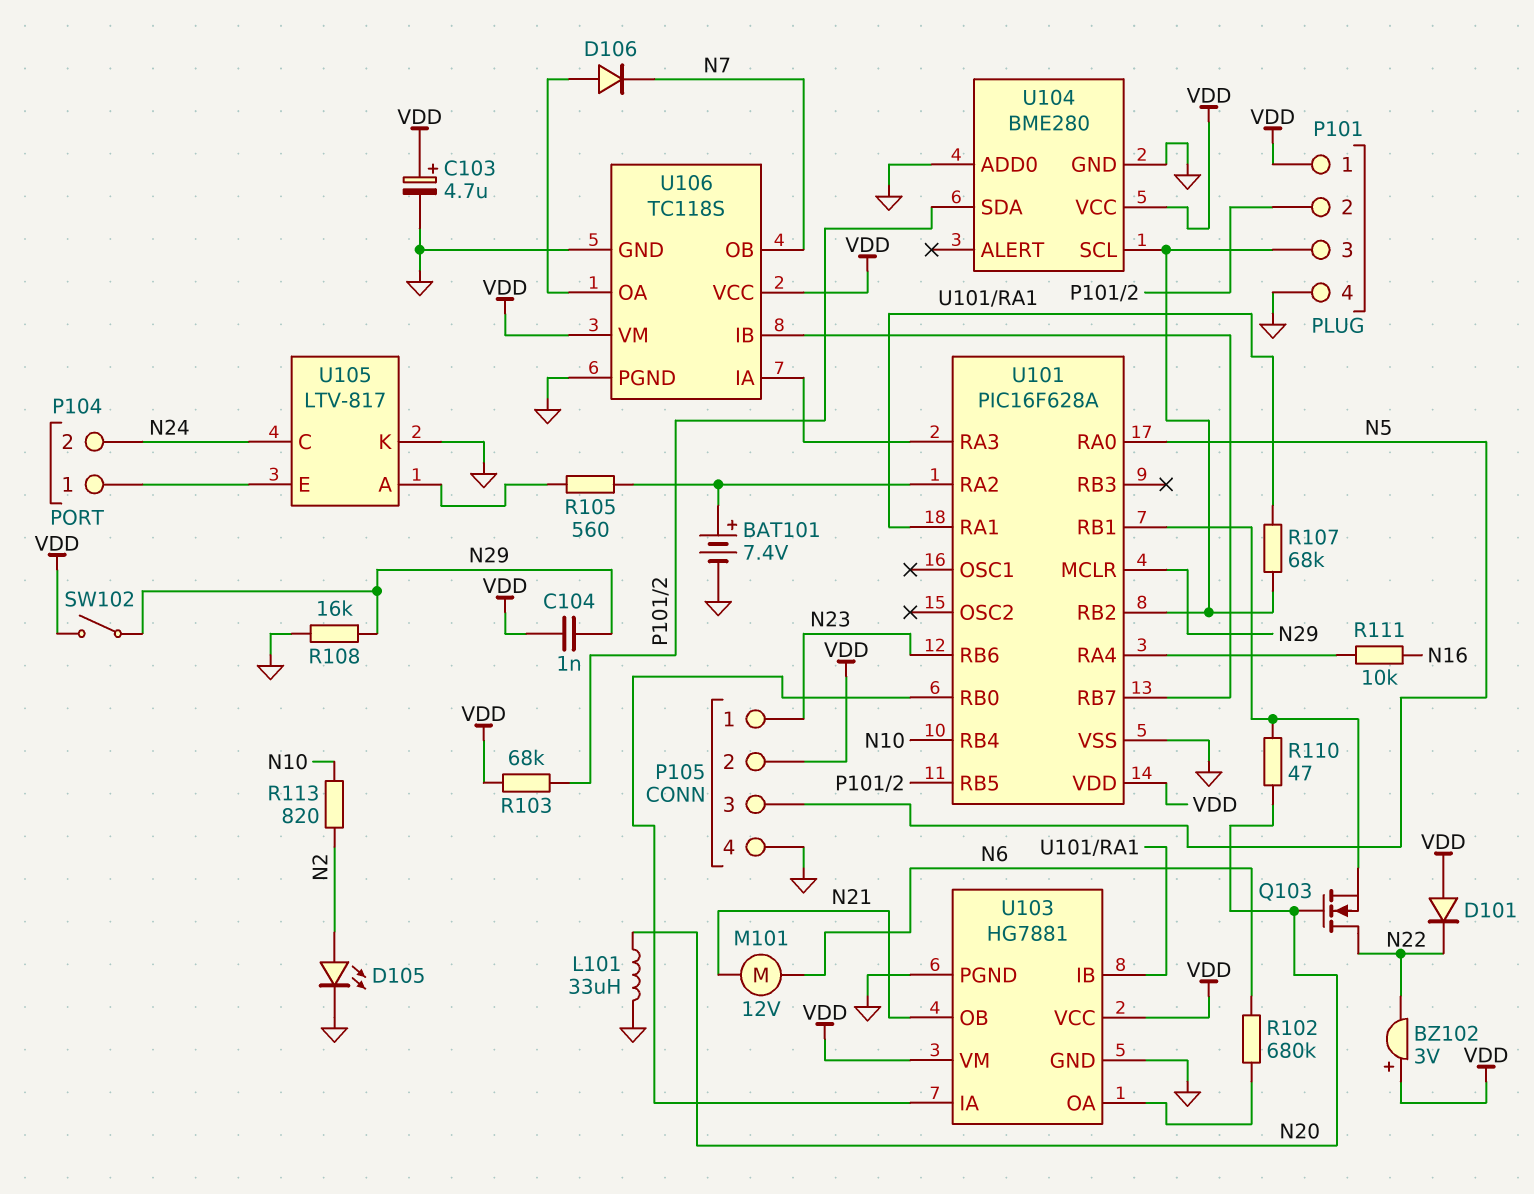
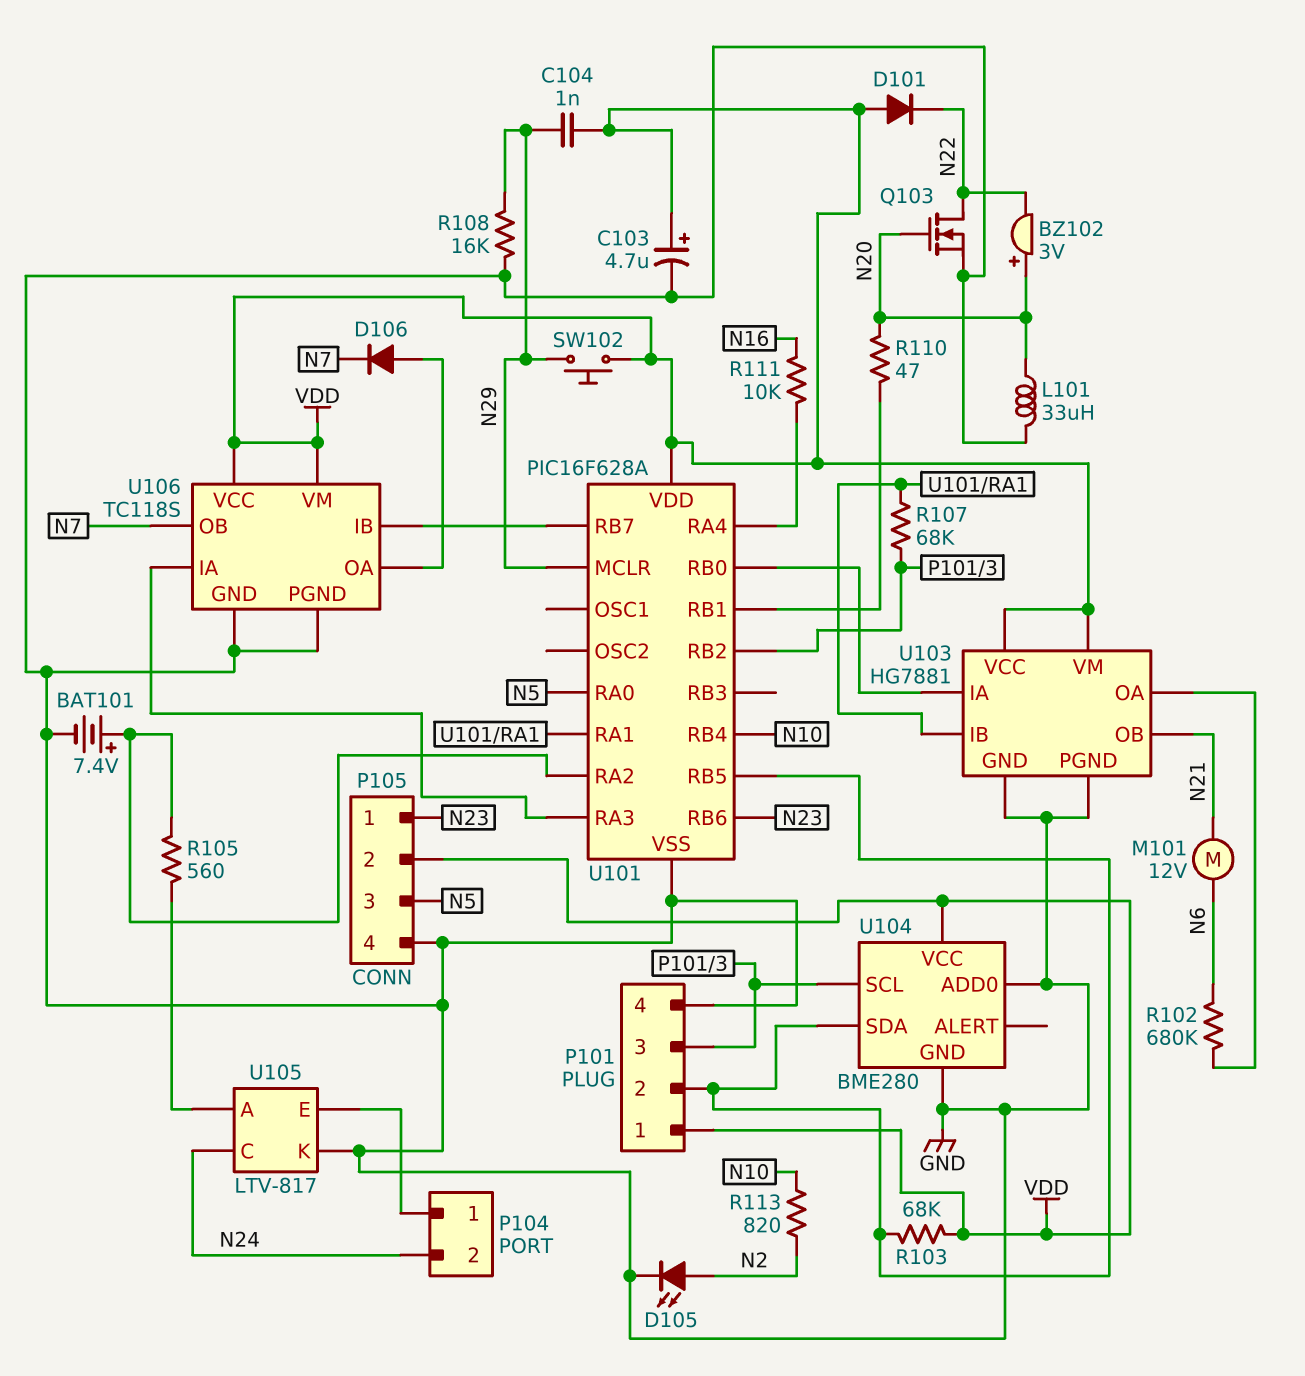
BZ102: buzzer 3V (plus VDD, minus N22) -> buzzer 3V (plus N20, minus N22)
Q103: NMOS (G N20, D N22, S U101/RB1) -> NMOS (G N20, D N22, S GND)
SW102: switch (N29, VDD) -> button (N29, VDD)

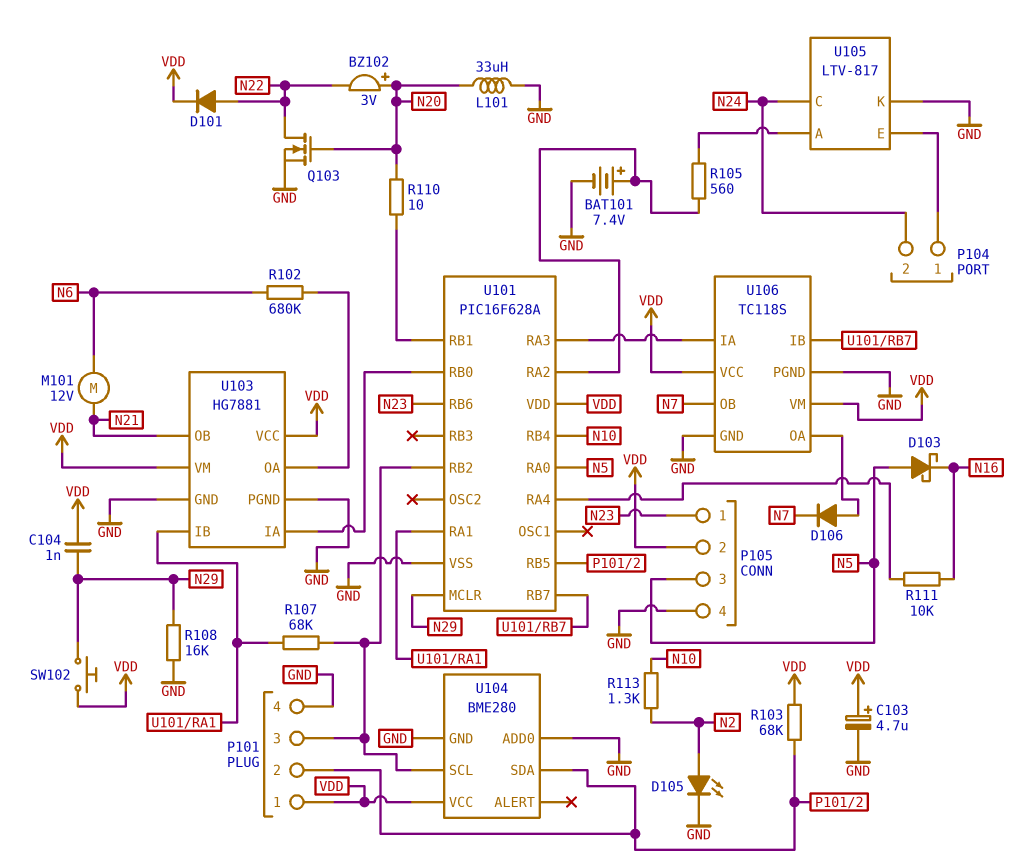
D101: diode (A VDD, K N22) -> diode (A N22, K VDD)
D103: none -> schottky (A N5, K N16)
R110: 47 (N20, U101/RB1) -> 10 (N20, U101/RB1)
R113: 820 (N2, N10) -> 1.3k (N2, N10)

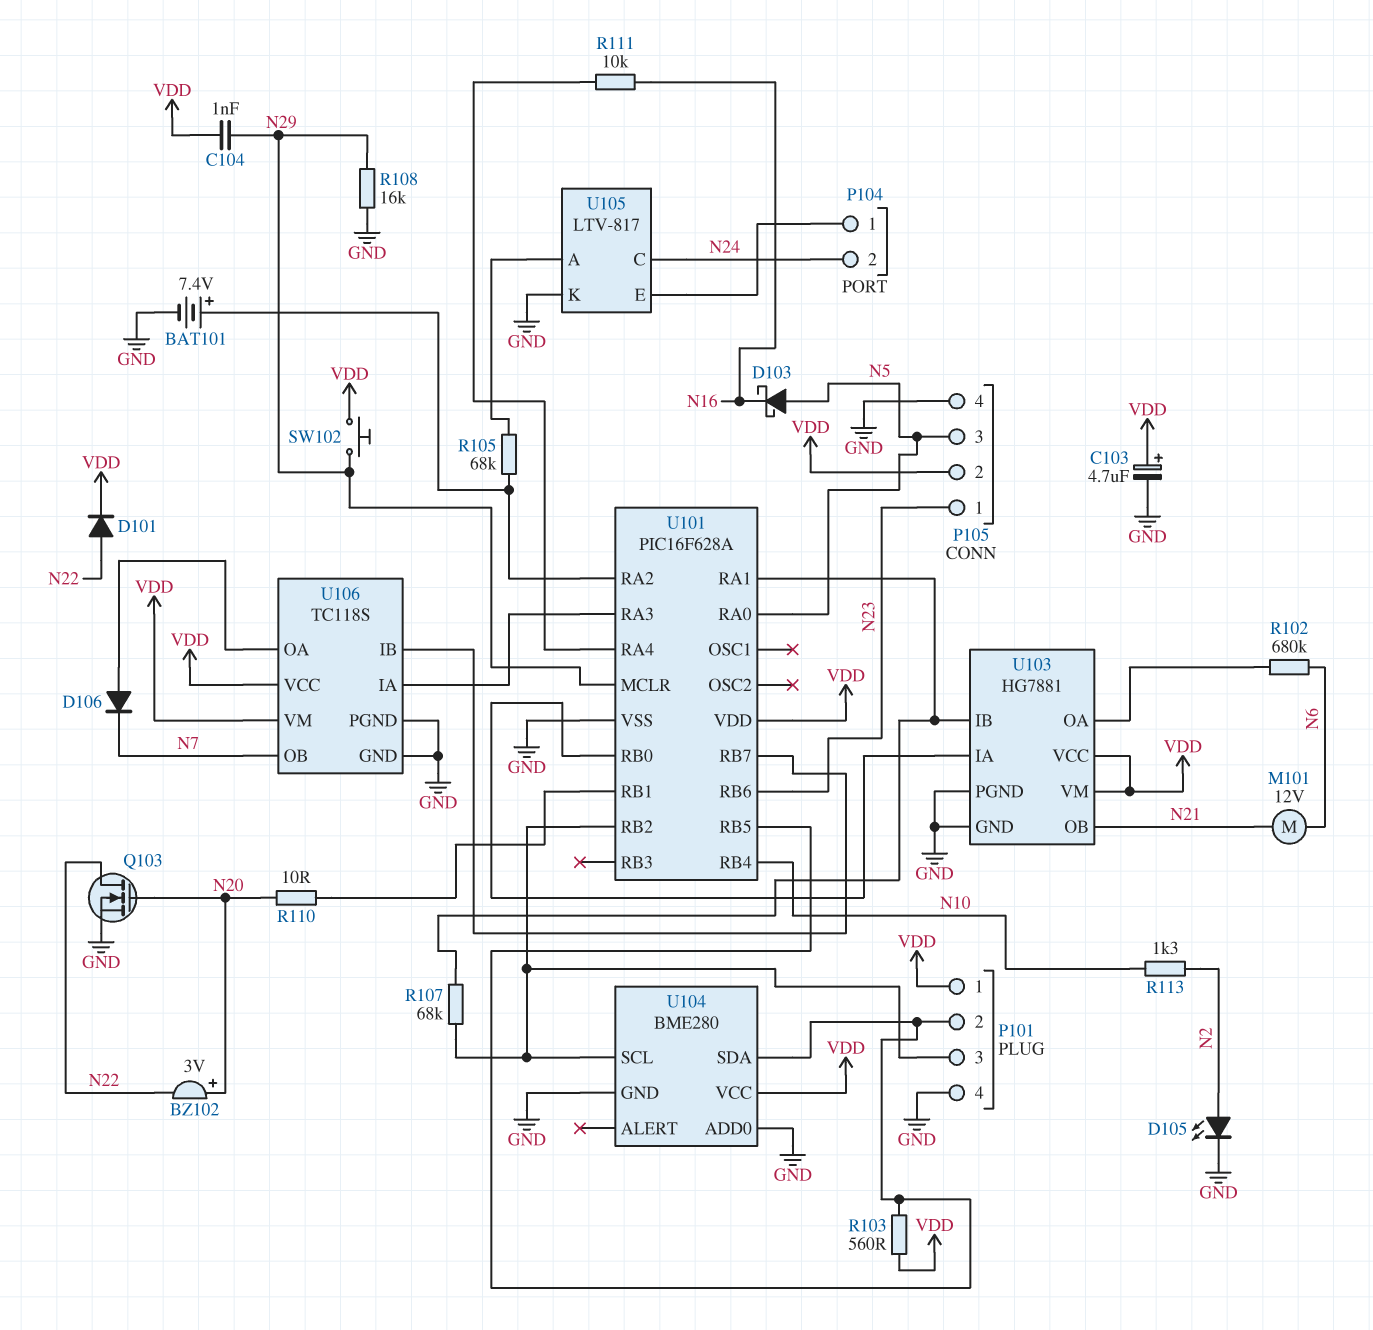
L101: 33uH (GND, N20) -> none
R103: 68k (P101/2, VDD) -> 560 (P101/2, VDD)
R105: 560 (U101/RA2, U105/A) -> 68k (U101/RA2, U105/A)

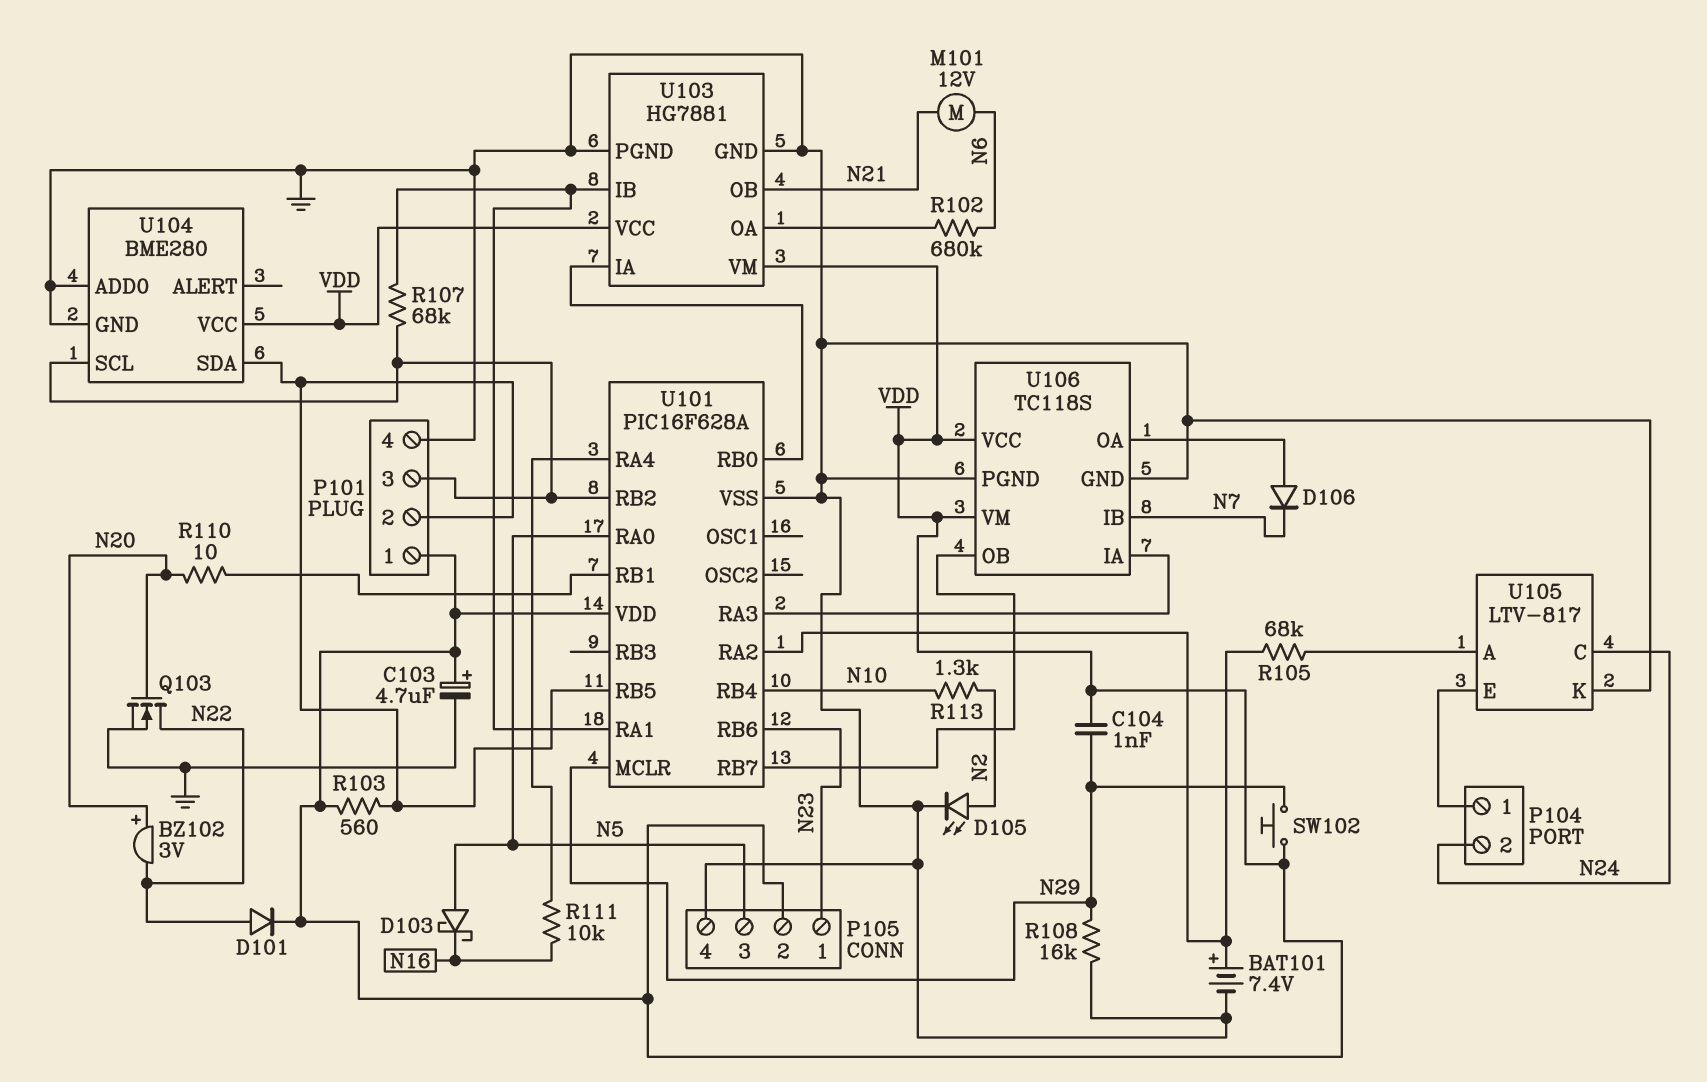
U106 pin IB: U101/RB7 -> N7
U106 pin OB: N7 -> U101/RB7

